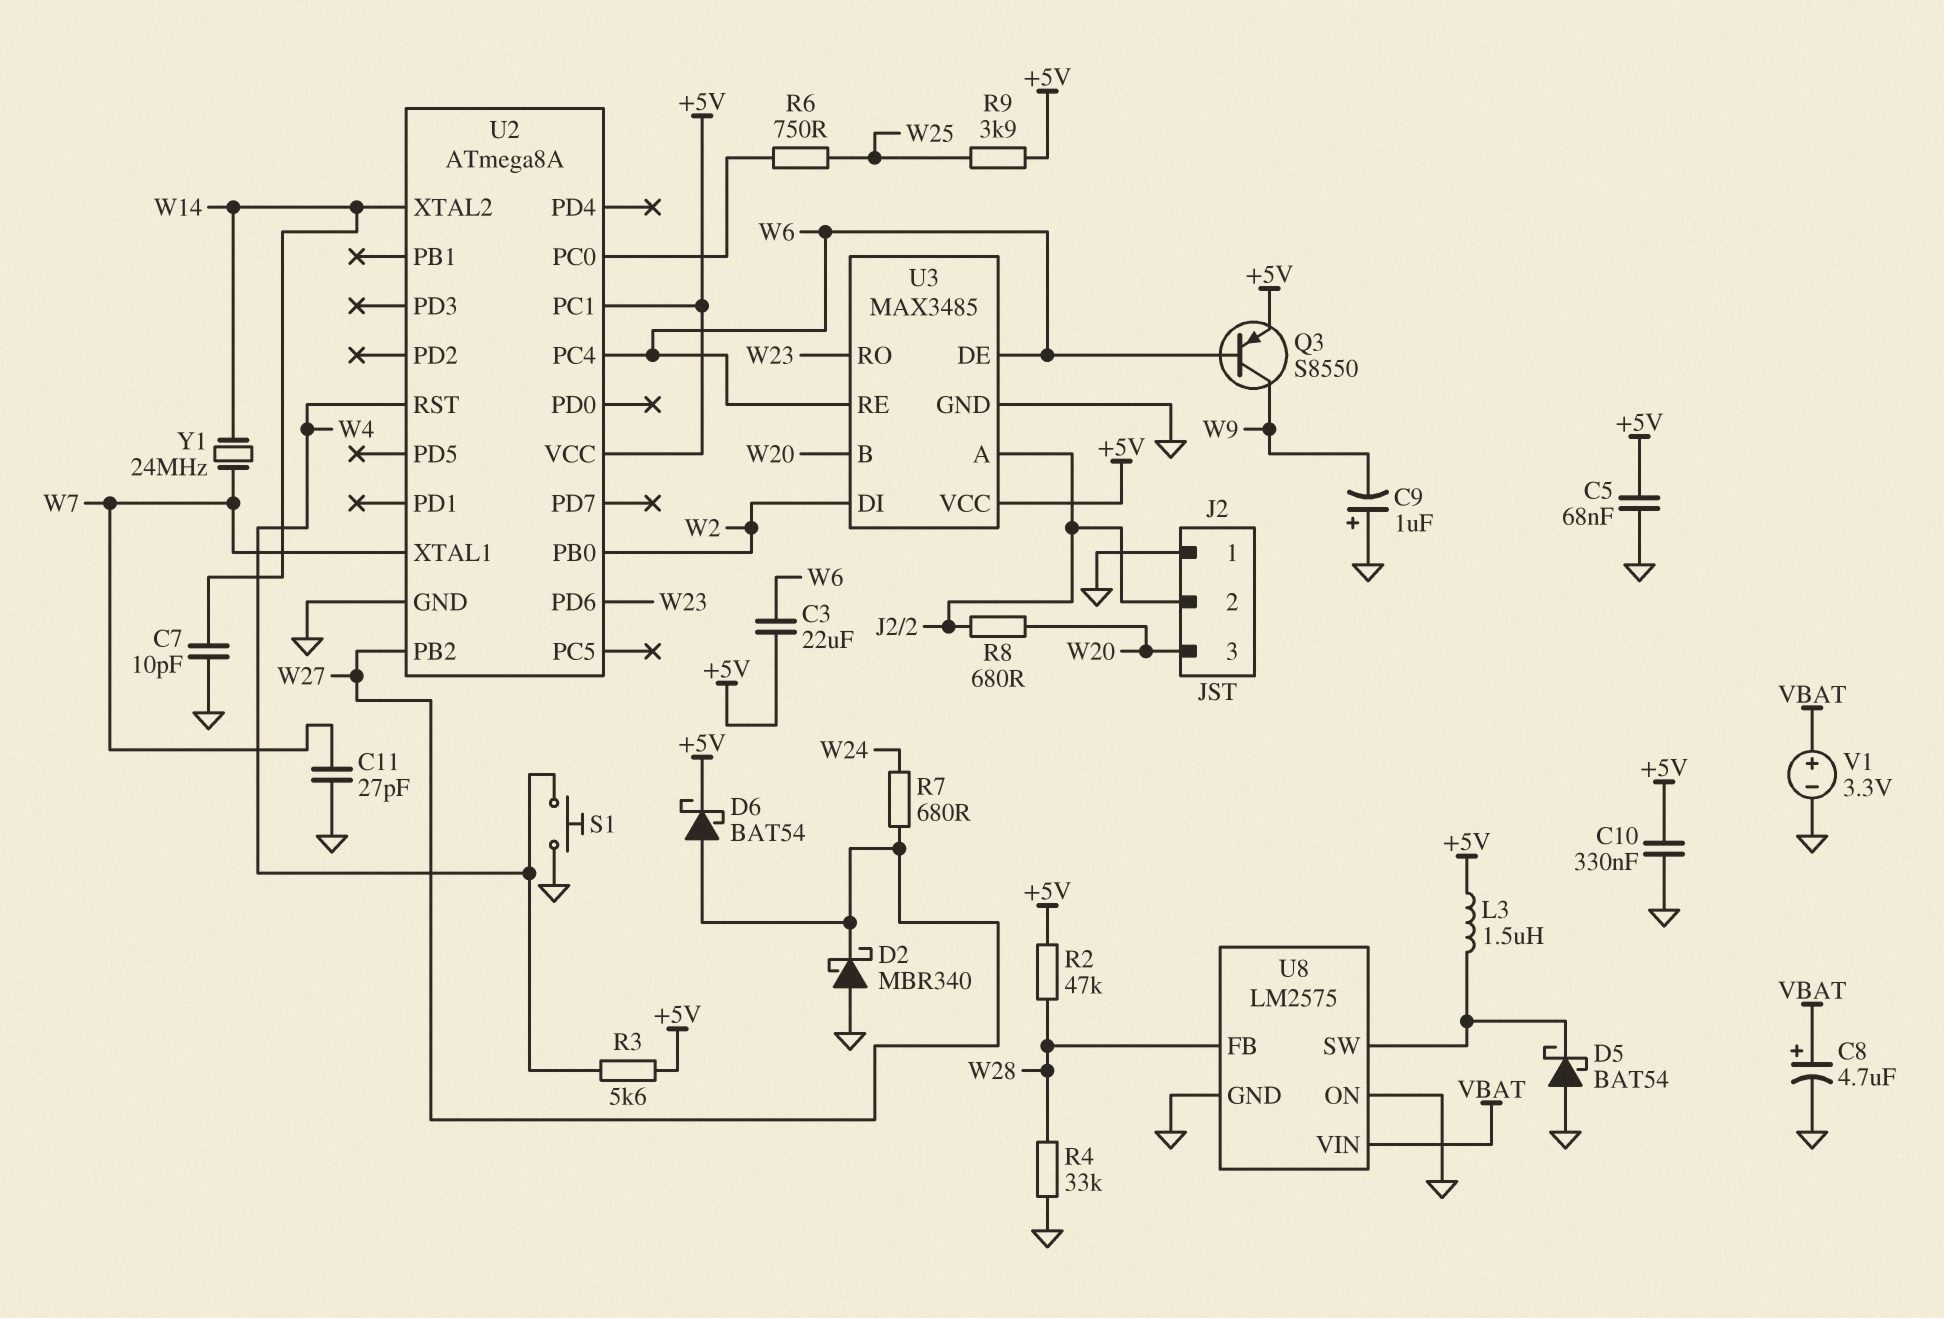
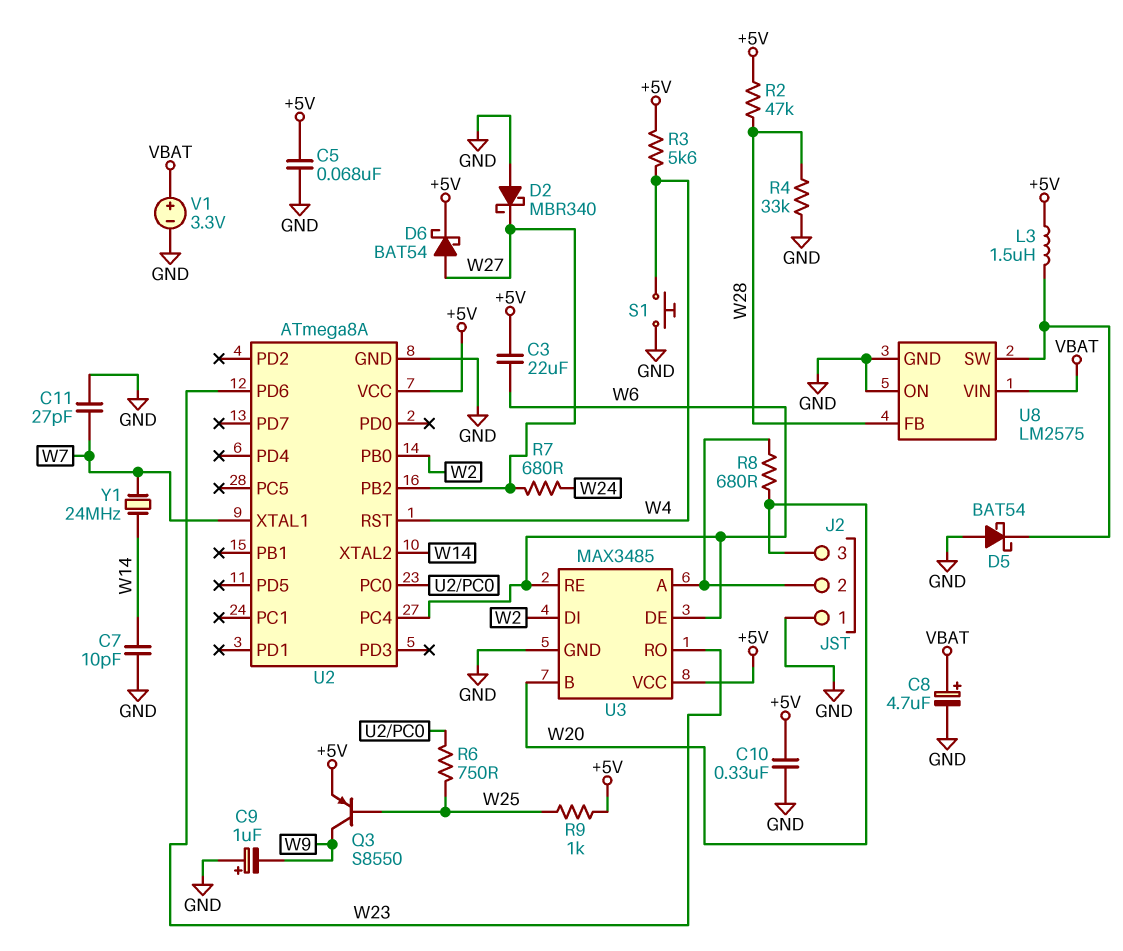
Q3: PNP S8550 (B W6, C W9, E +5V) -> PNP S8550 (B W25, C W9, E +5V)
R9: 3.9k (+5V, W25) -> 1k (+5V, W25)
U2 pin PC1: +5V -> none

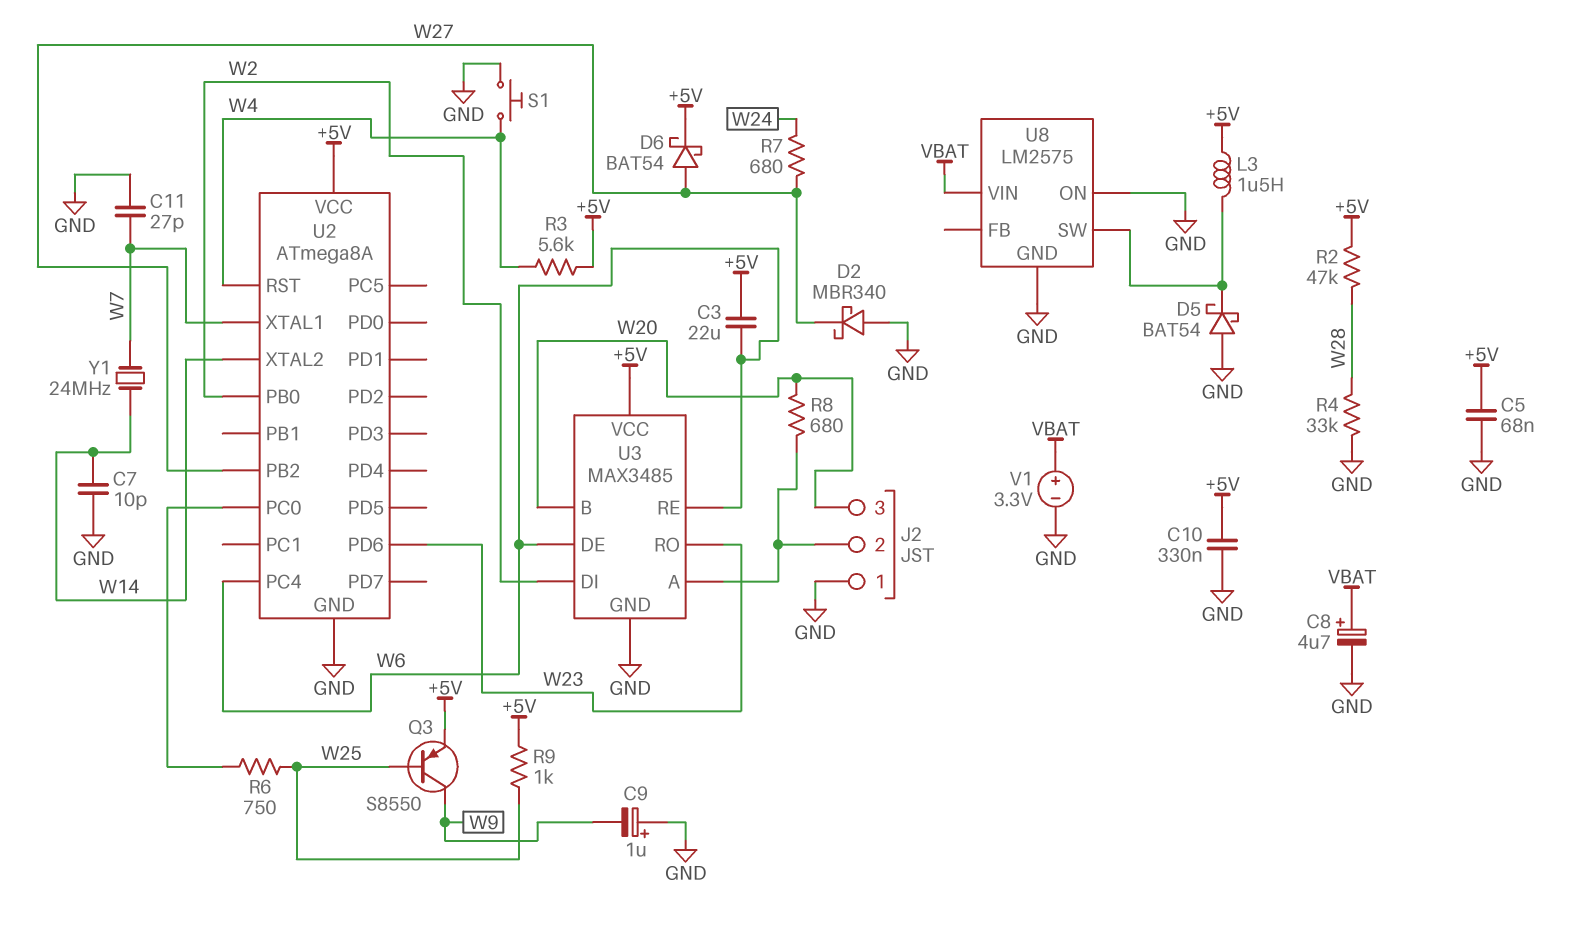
U8 pin FB: W28 -> none

